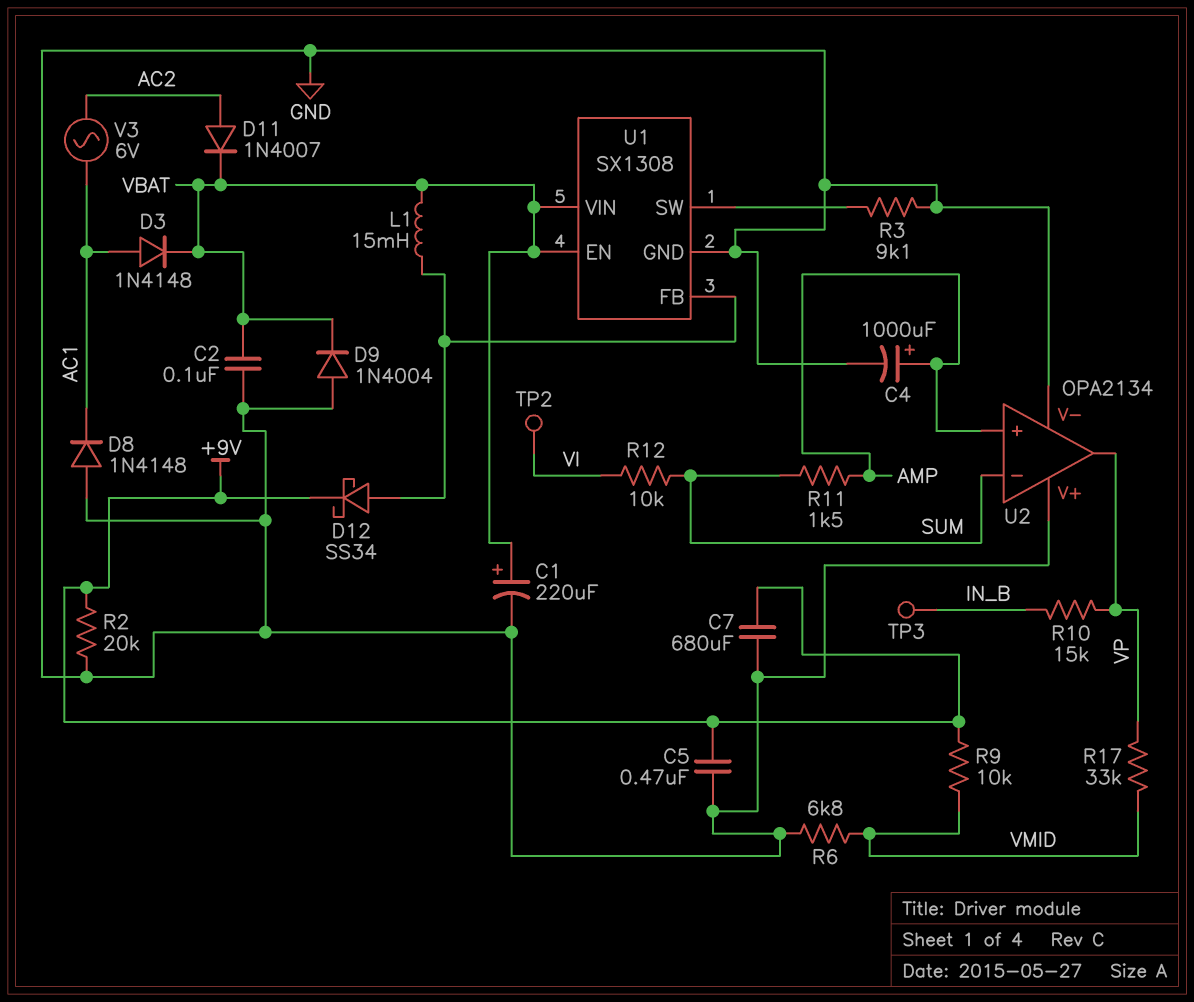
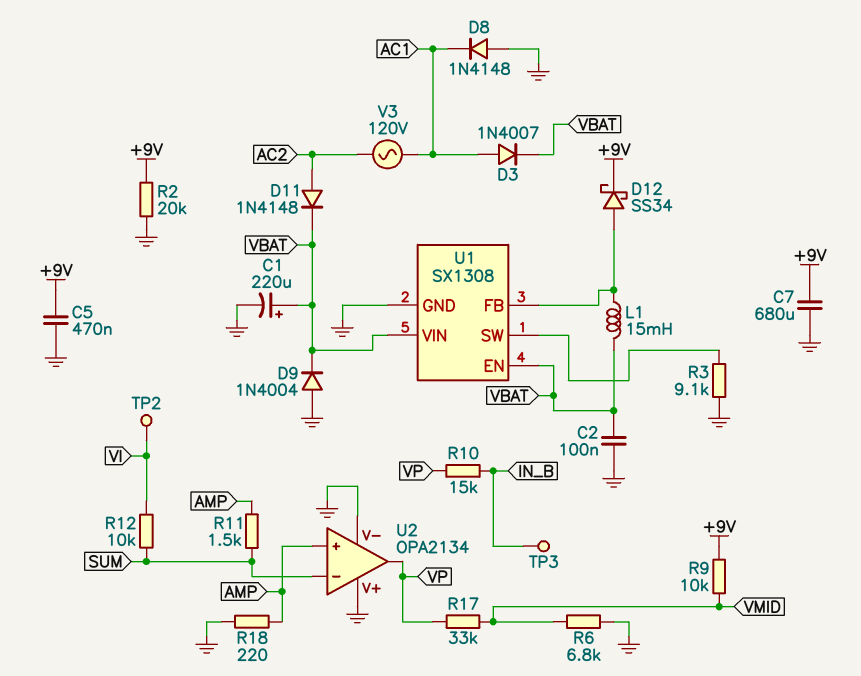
C4: 1000uF (plus AMP, minus GND) -> none
D3: diode 1N4148 (A AC1, K VBAT) -> diode 1N4007 (A AC1, K VBAT)
D11: diode 1N4007 (A AC2, K VBAT) -> diode 1N4148 (A AC2, K VBAT)
R18: none -> 220 (AMP, GND)
V3: AC 6V (AC1, AC2) -> AC 120V (AC1, AC2)

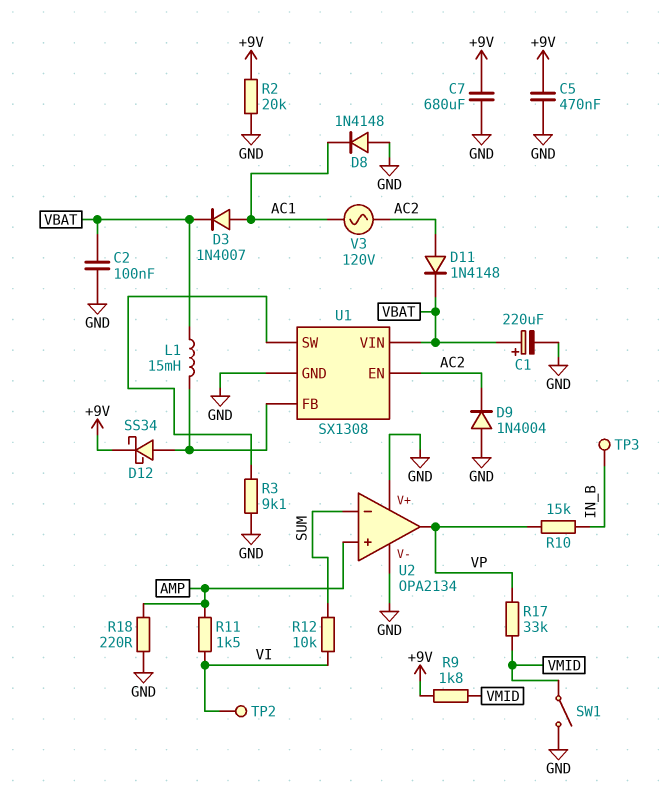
D9: diode 1N4004 (A GND, K VBAT) -> diode 1N4004 (A GND, K AC2)
R6: 6.8k (GND, VMID) -> none
R9: 10k (+9V, VMID) -> 1.8k (+9V, VMID)
R11: 1.5k (AMP, SUM) -> 1.5k (AMP, VI)
SW1: none -> switch (GND, VMID)
U1 pin EN: VBAT -> AC2

